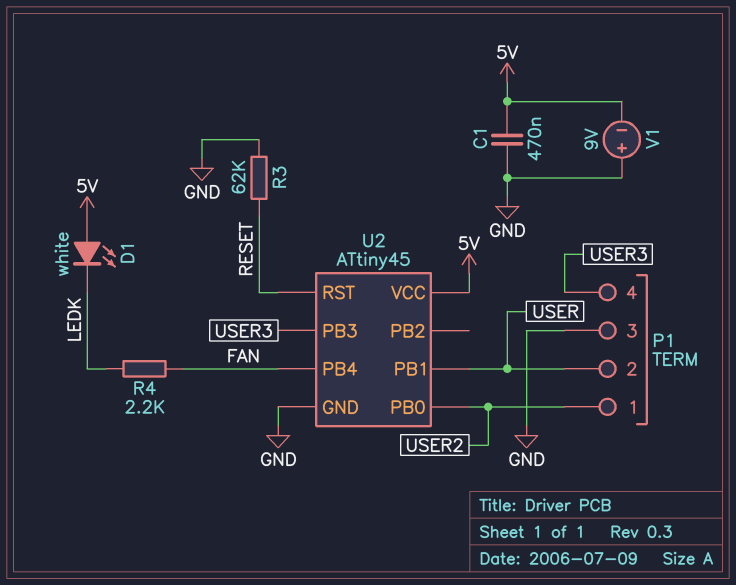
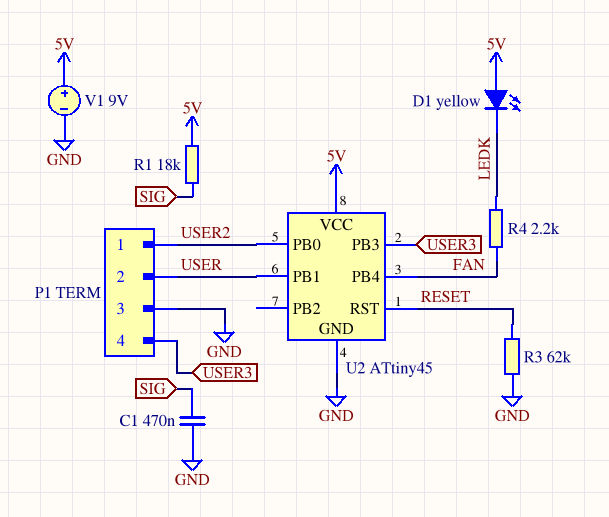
C1: 470nF (5V, GND) -> 470nF (GND, SIG)
D1: LED white (A 5V, K LEDK) -> LED yellow (A 5V, K LEDK)
R1: none -> 18k (5V, SIG)
V1: 9V (plus GND, minus 5V) -> 9V (plus 5V, minus GND)

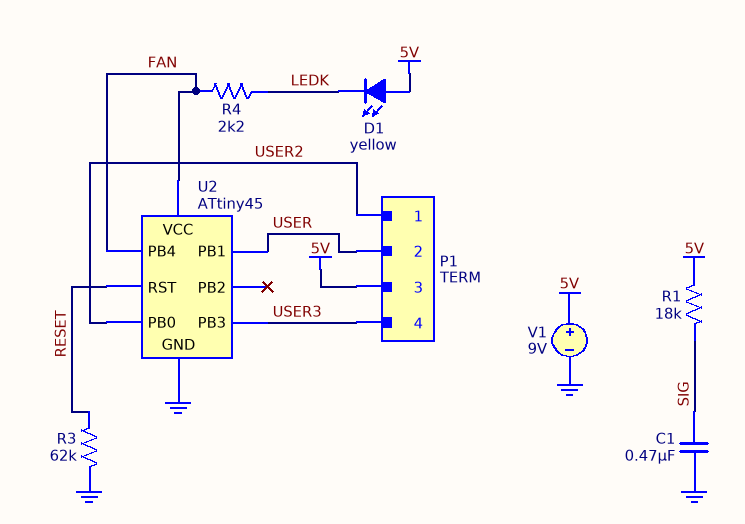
P1 pin 3: GND -> 5V
U2 pin VCC: 5V -> FAN

